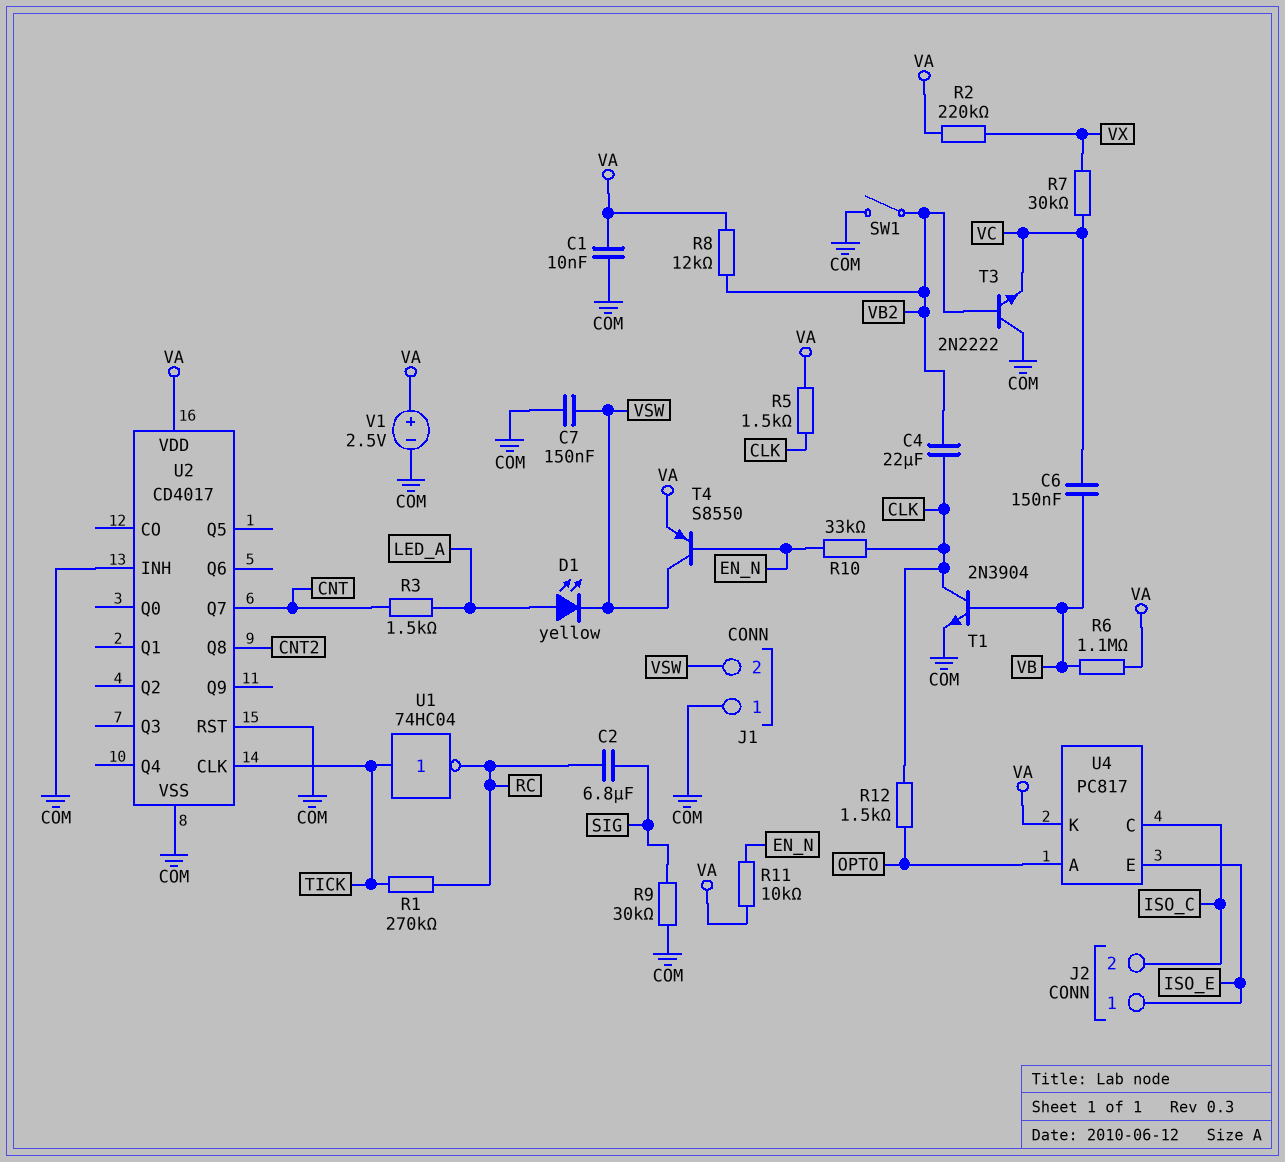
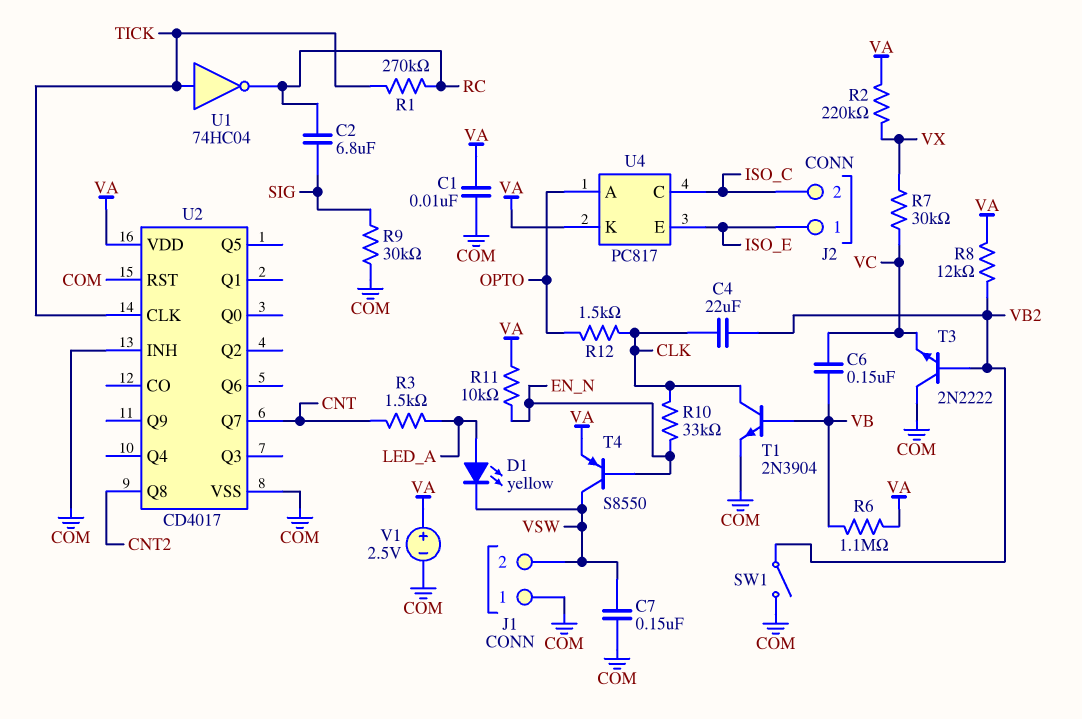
R5: 1.5k (CLK, VA) -> none

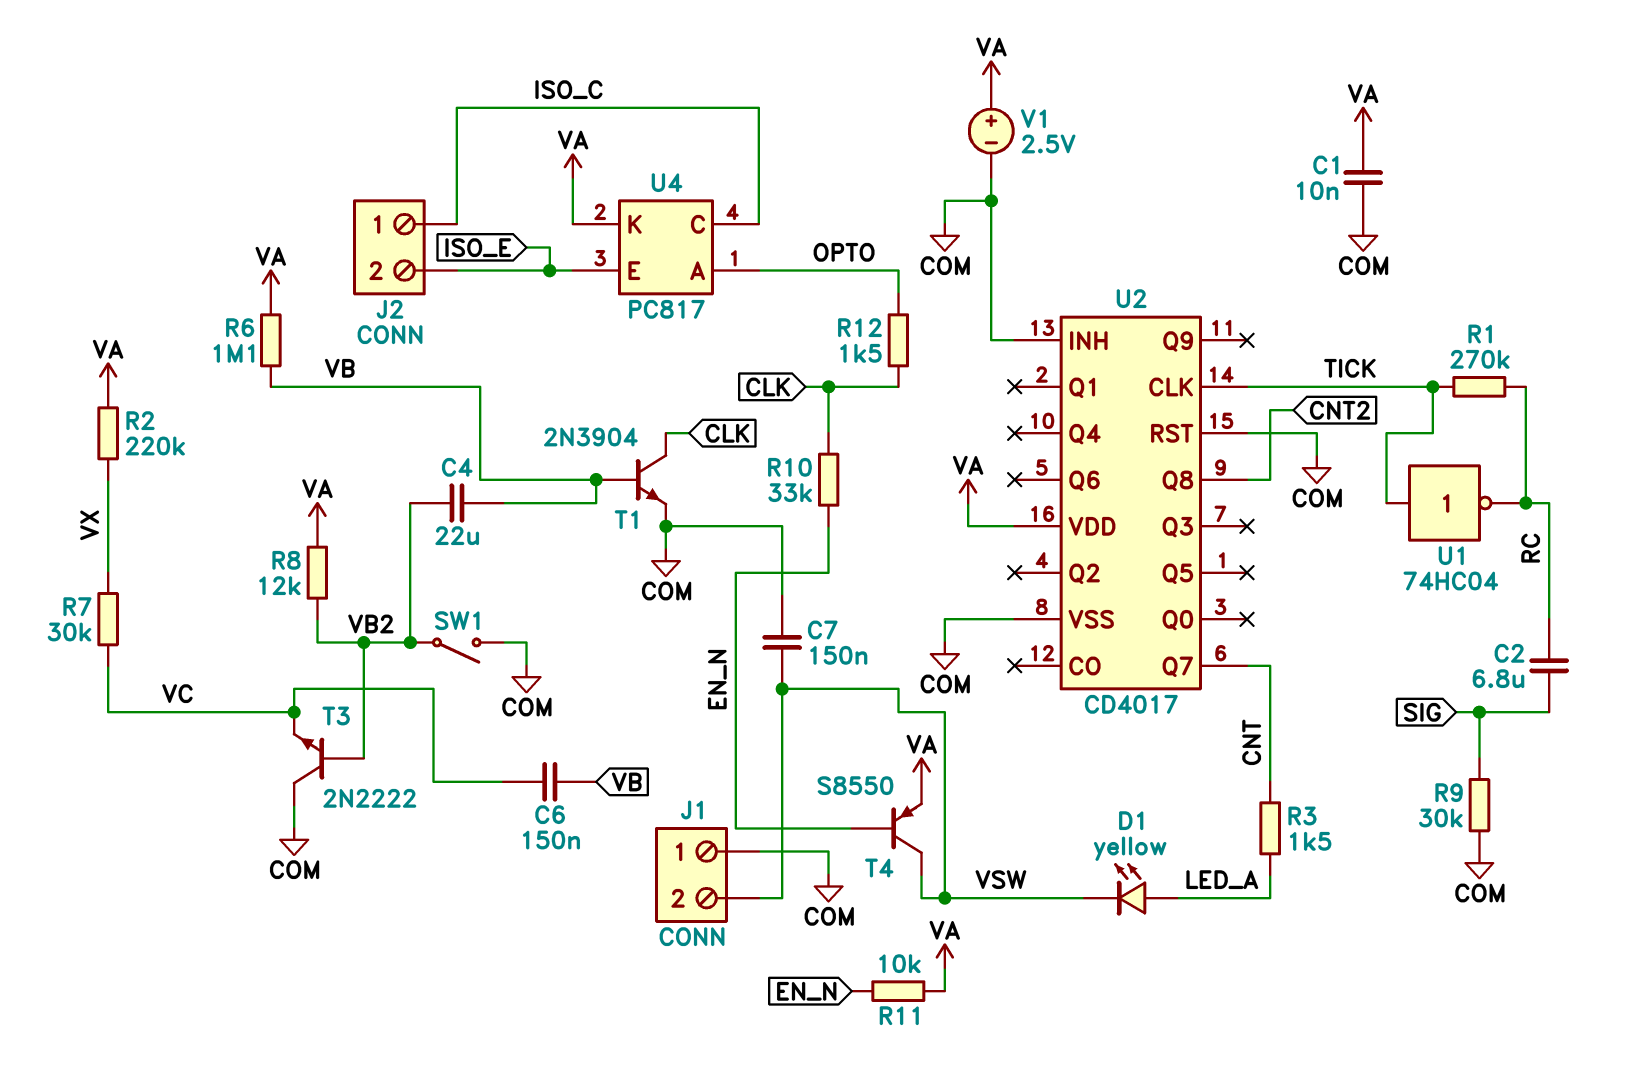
C4: 22uF (CLK, VB2) -> 22uF (VB, VB2)
J2 pin 1: ISO_E -> ISO_C
J2 pin 2: ISO_C -> ISO_E

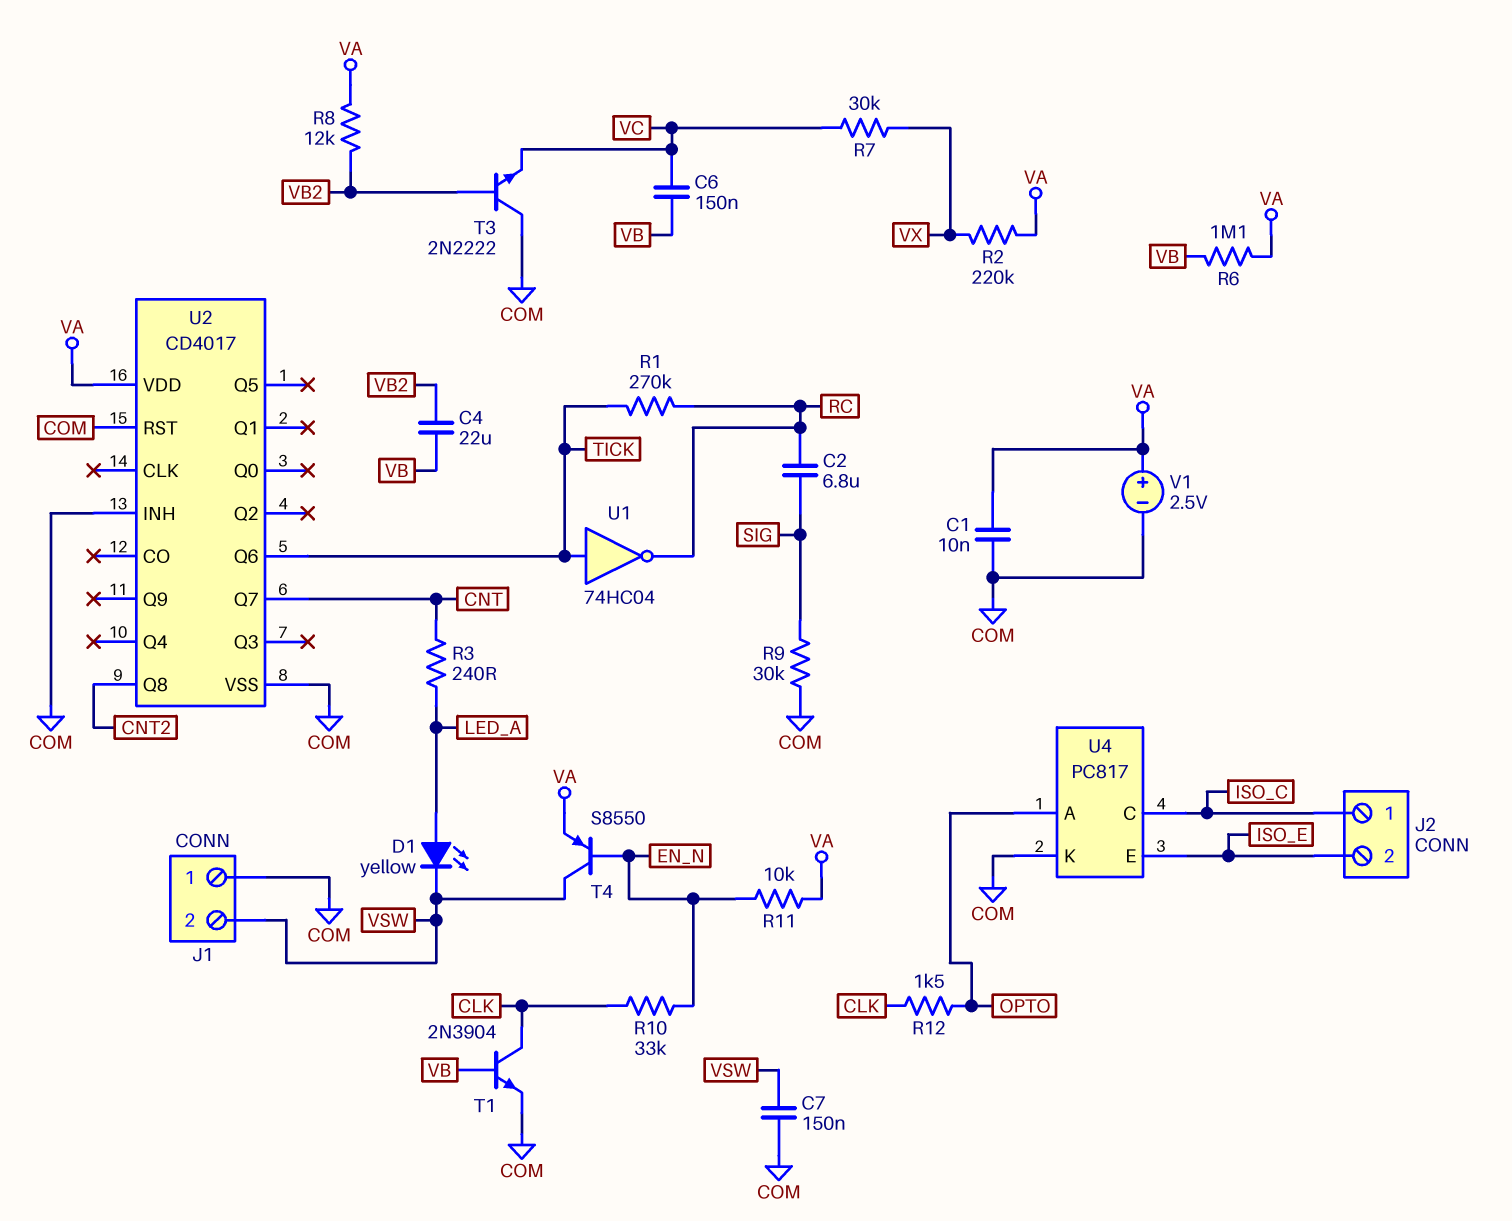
R3: 1.5k (CNT, LED_A) -> 240 (CNT, LED_A)
SW1: switch (COM, VB2) -> none
U2 pin CLK: TICK -> none
U2 pin Q6: none -> TICK
U4 pin K: VA -> COM

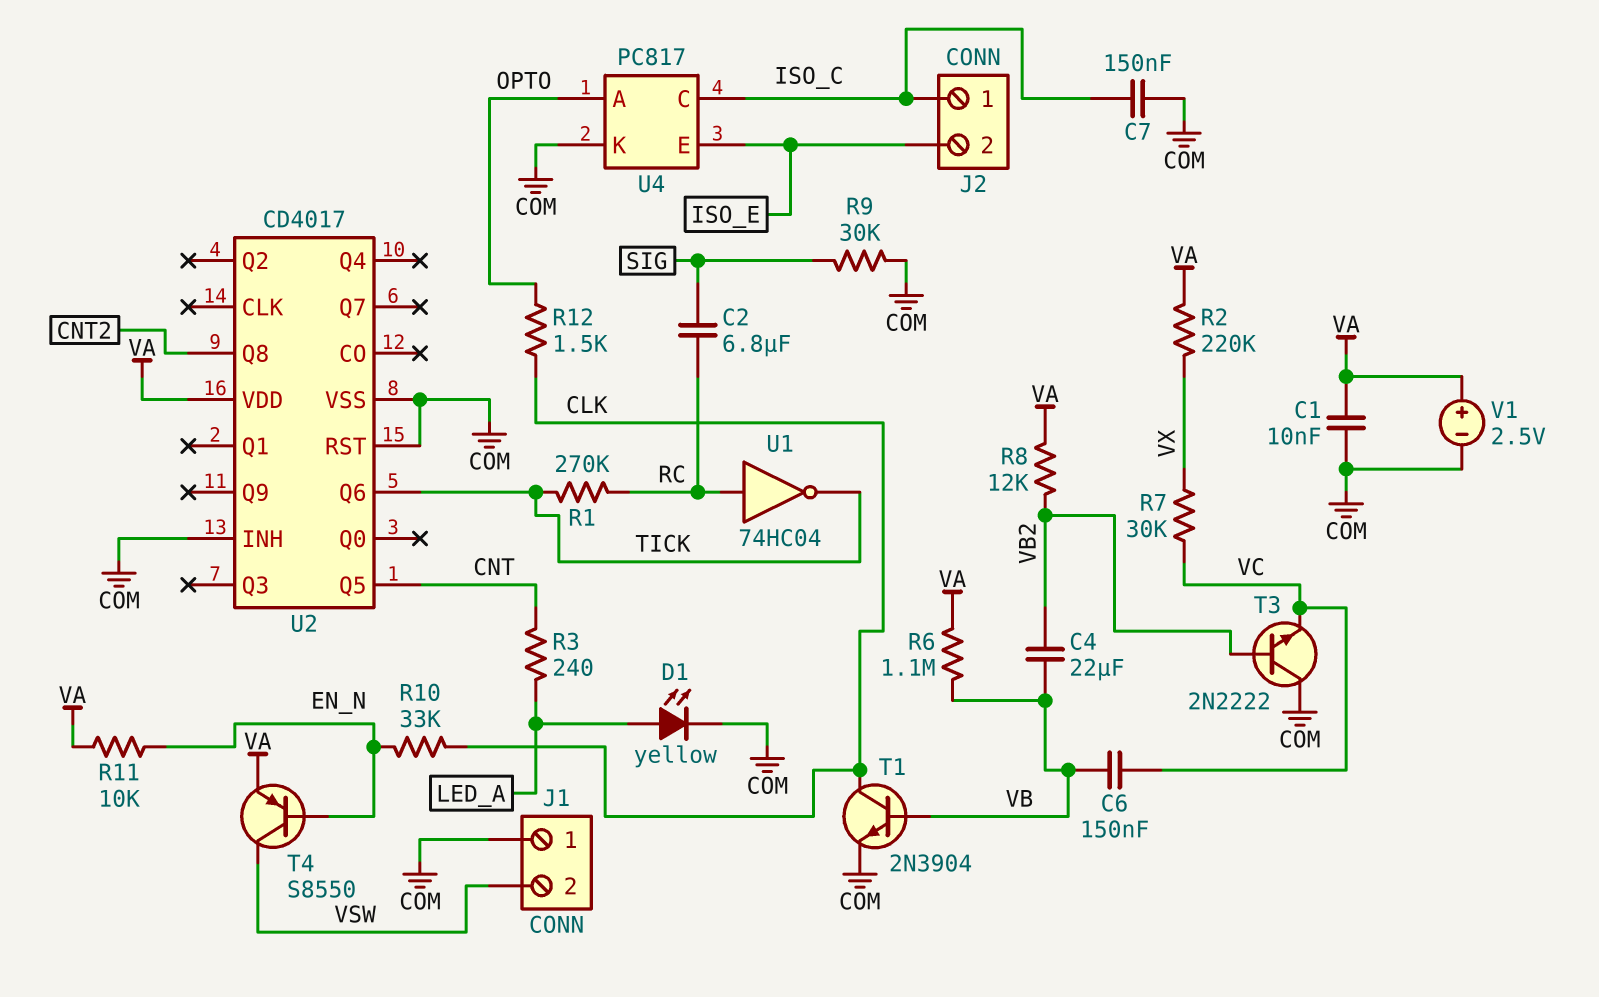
C7: 150nF (COM, VSW) -> 150nF (COM, ISO_C)
D1: LED yellow (A LED_A, K VSW) -> LED yellow (A LED_A, K COM)
U1: NOT 74HC04 (in TICK, out RC) -> NOT 74HC04 (in RC, out TICK)
U2 pin Q5: none -> CNT
U2 pin Q7: CNT -> none

